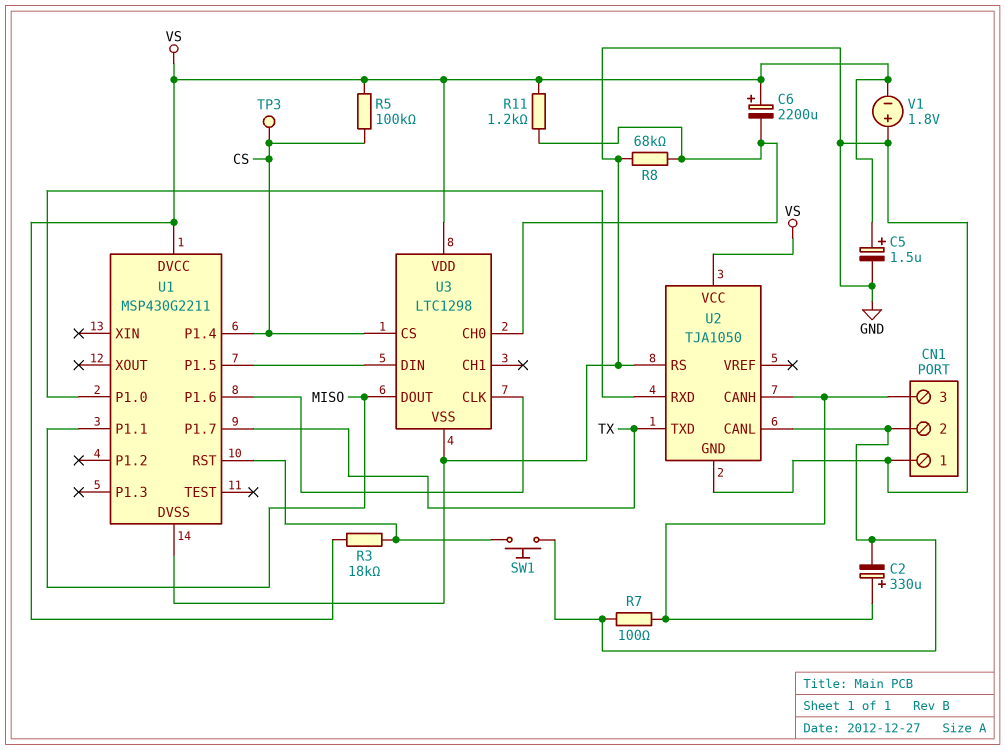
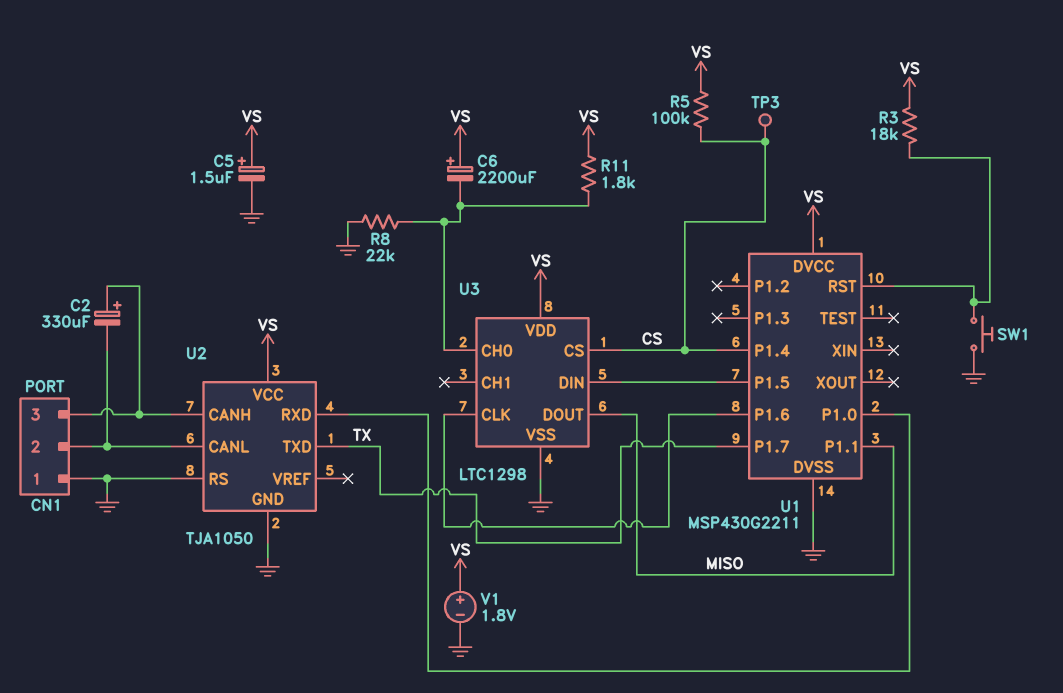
R7: 100 (CN1/2, CN1/3) -> none
R8: 68k (GND, U3/CH0) -> 22k (GND, U3/CH0)
R11: 1.2k (U3/CH0, VS) -> 1.8k (U3/CH0, VS)
SW1: button (CN1/2, U1/RST) -> button (GND, U1/RST)
V1: 1.8V (plus GND, minus VS) -> 1.8V (plus VS, minus GND)

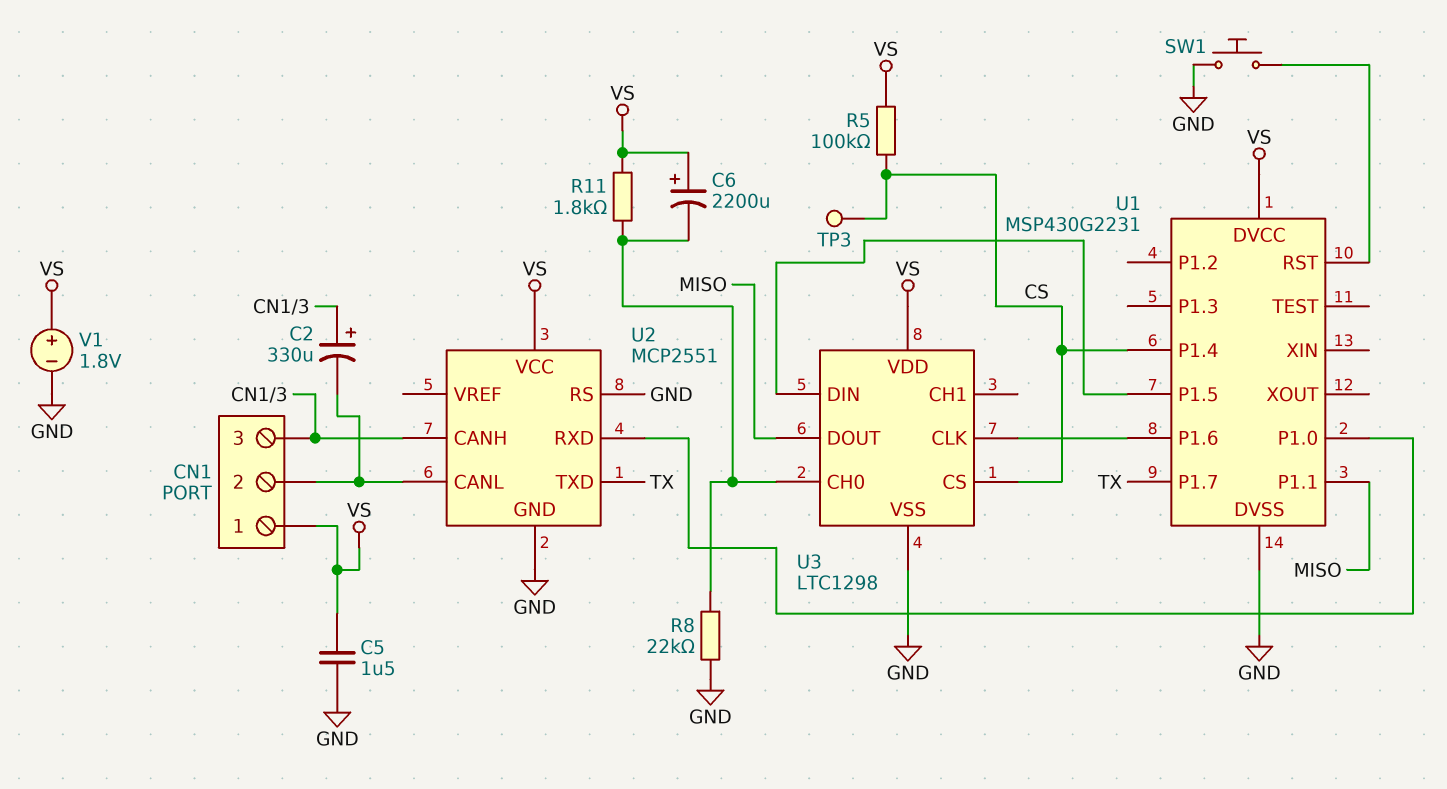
C5: 1.5uF (plus VS, minus GND) -> 1.5uF (GND, VS)
CN1 pin 1: GND -> VS
R3: 18k (U1/RST, VS) -> none
U1: MSP430G2211 -> MSP430G2231
U2: TJA1050 -> MCP2551

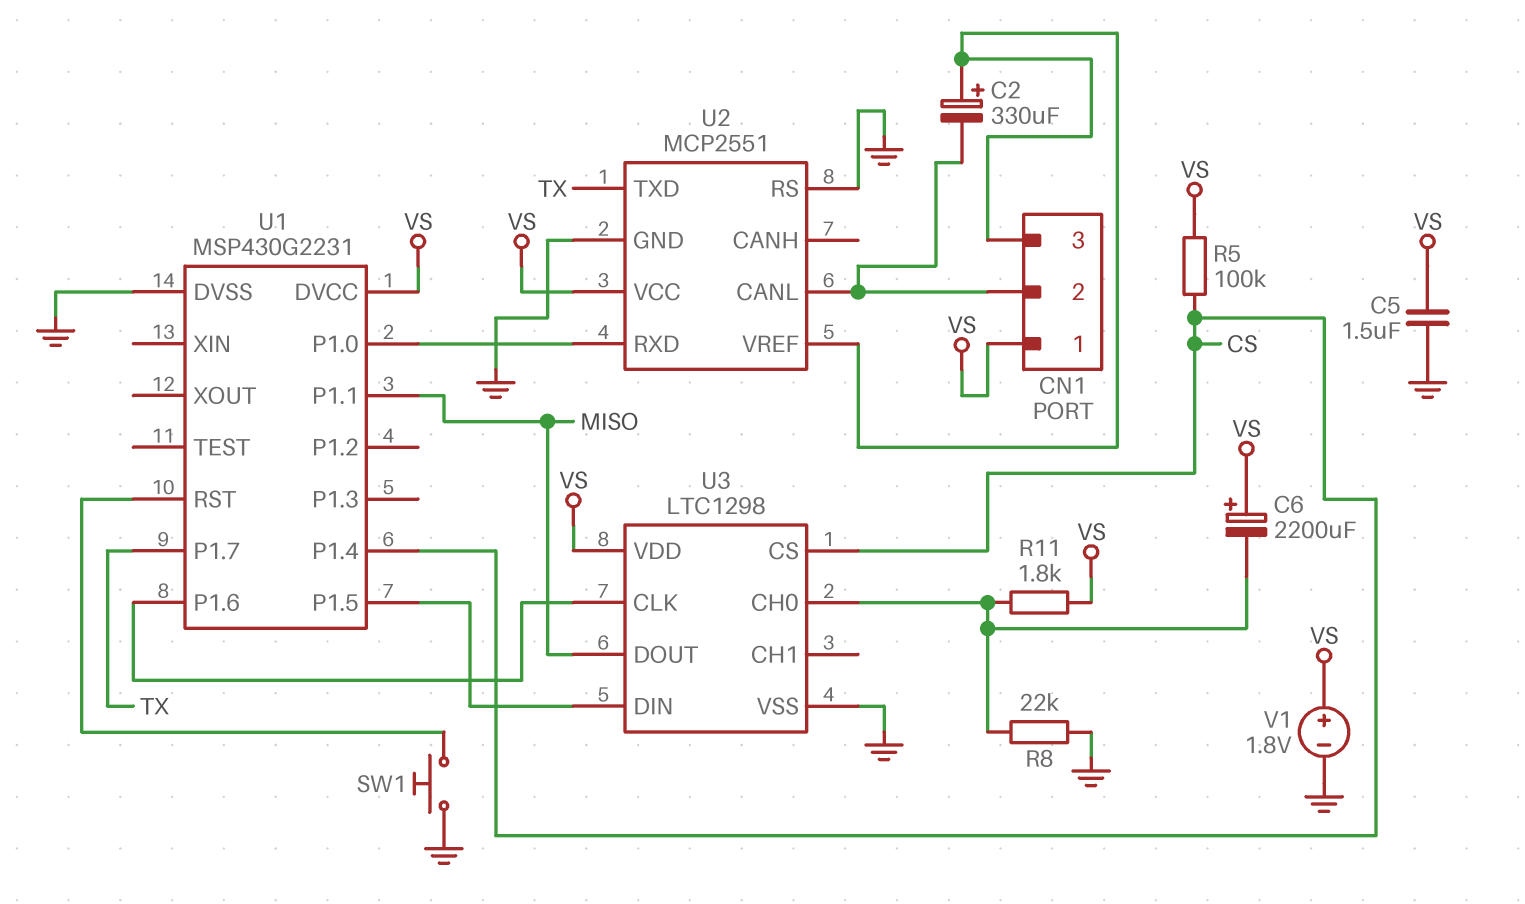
TP3: test point (CS) -> none
U2 pin CANH: CN1/3 -> none
U2 pin VREF: none -> CN1/3

